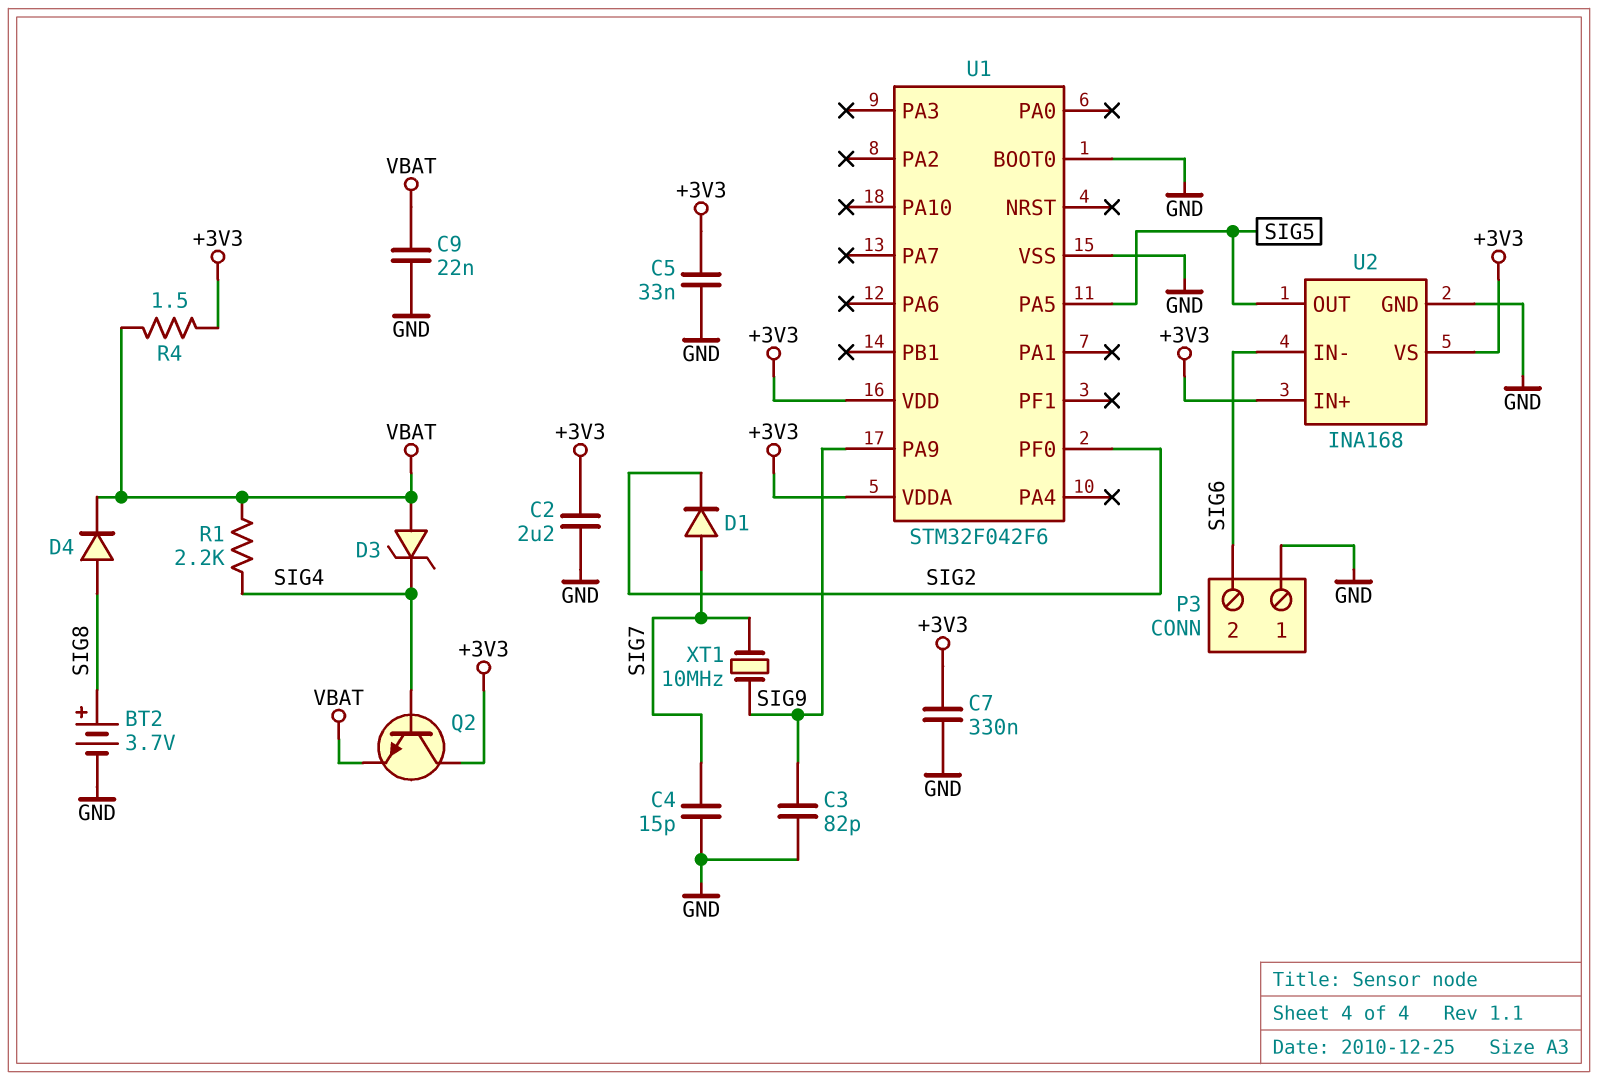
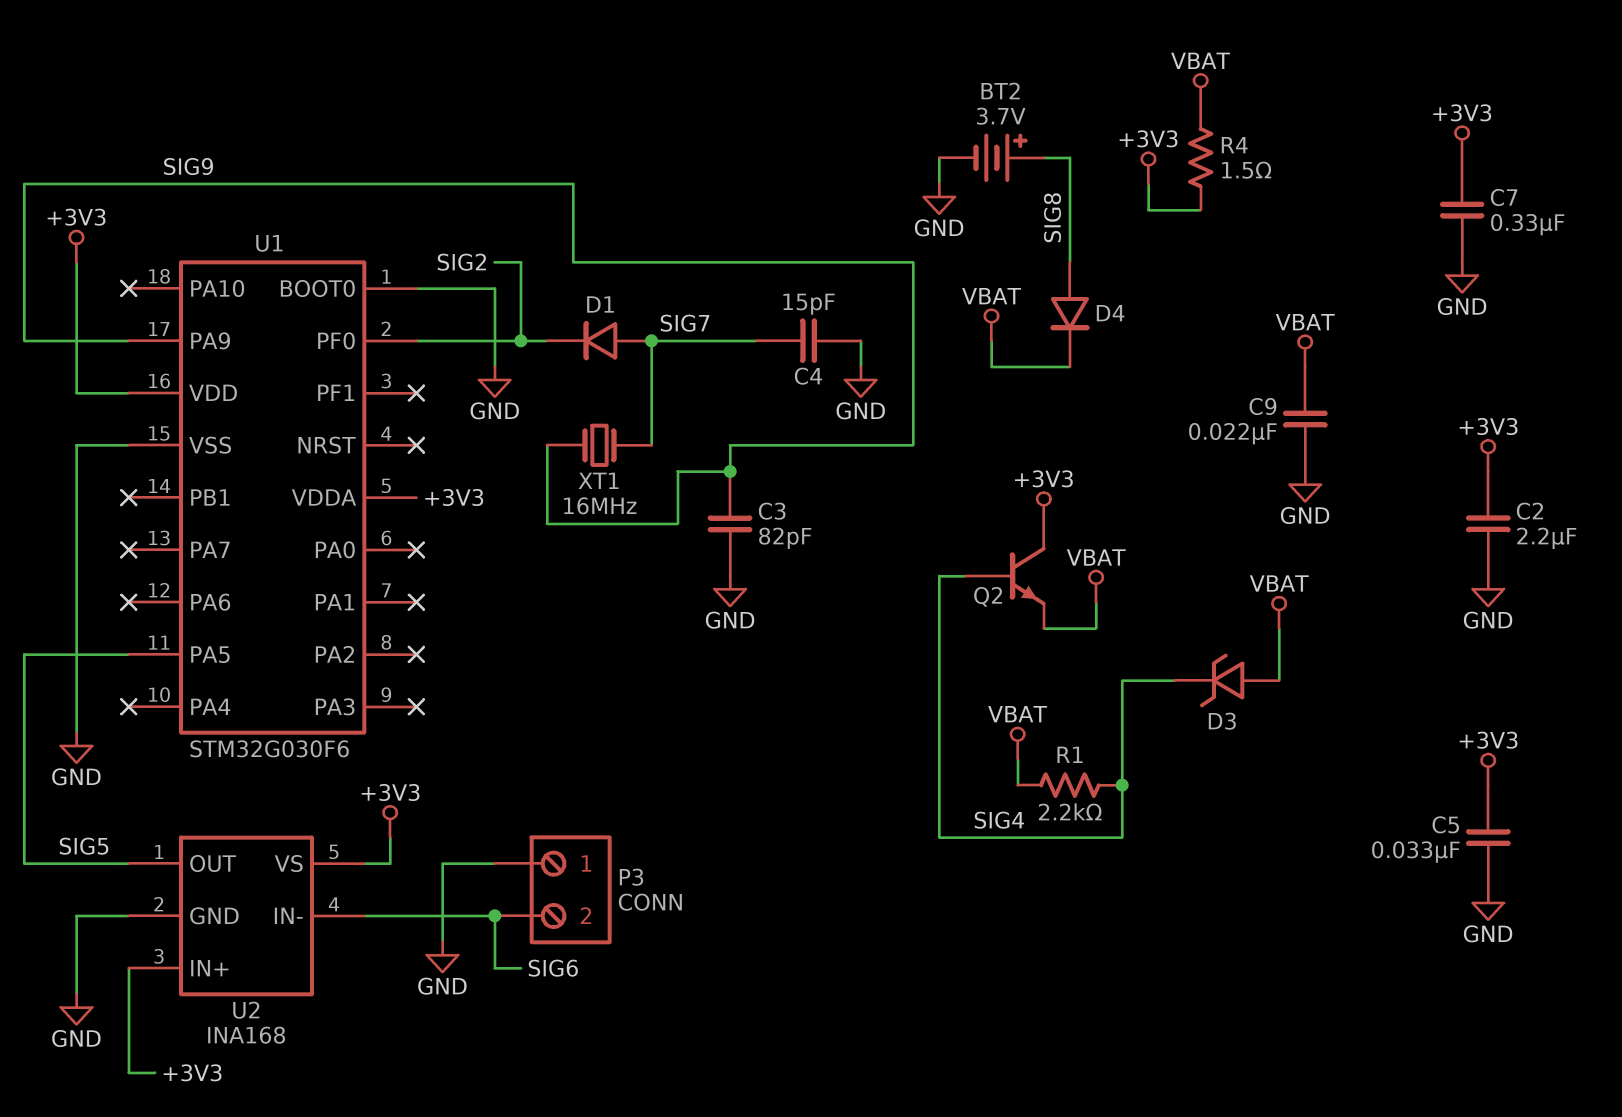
U1: STM32F042F6 -> STM32G030F6
XT1: 10MHz (SIG7, SIG9) -> 16MHz (SIG7, SIG9)

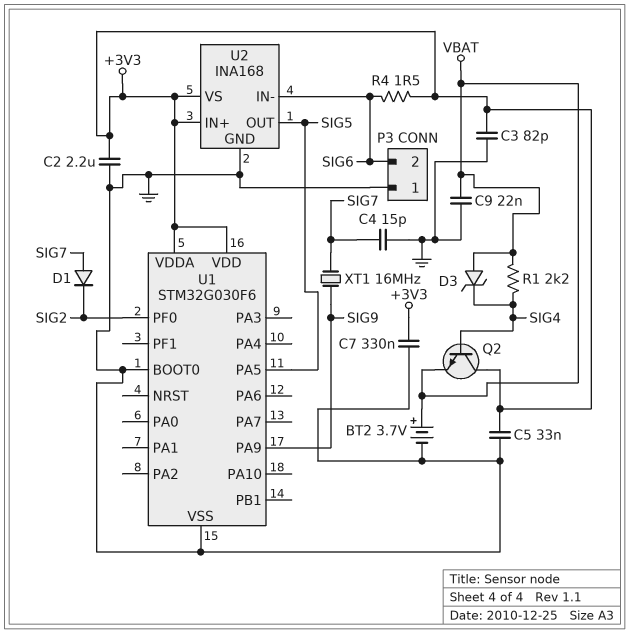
BT2: 3.7V (plus SIG8, minus GND) -> 3.7V (plus VBAT, minus GND)
C3: 82pF (GND, SIG9) -> 82pF (+3V3, GND)
D4: diode (A SIG8, K VBAT) -> none
R4: 1.5 (+3V3, VBAT) -> 1.5 (+3V3, SIG6)

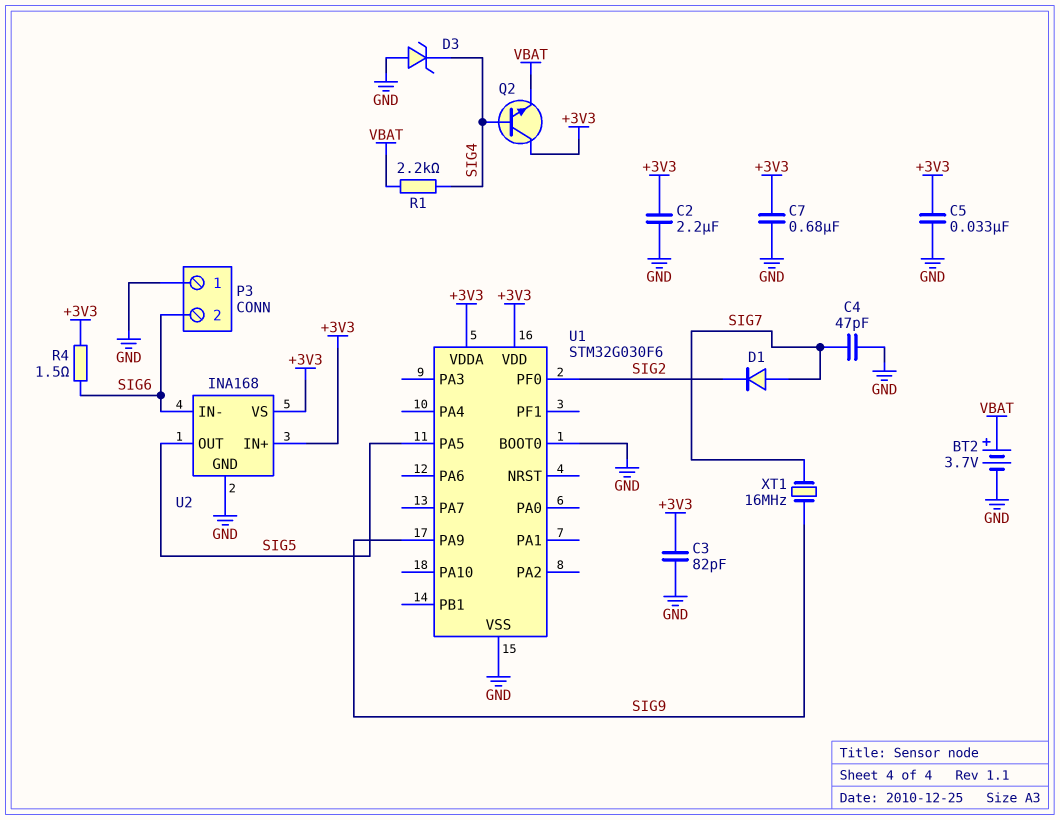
C4: 15pF (GND, SIG7) -> 47pF (GND, SIG7)
C7: 330nF (+3V3, GND) -> 680nF (+3V3, GND)
C9: 22nF (GND, VBAT) -> none
D3: zener (A VBAT, K SIG4) -> zener (A GND, K SIG4)

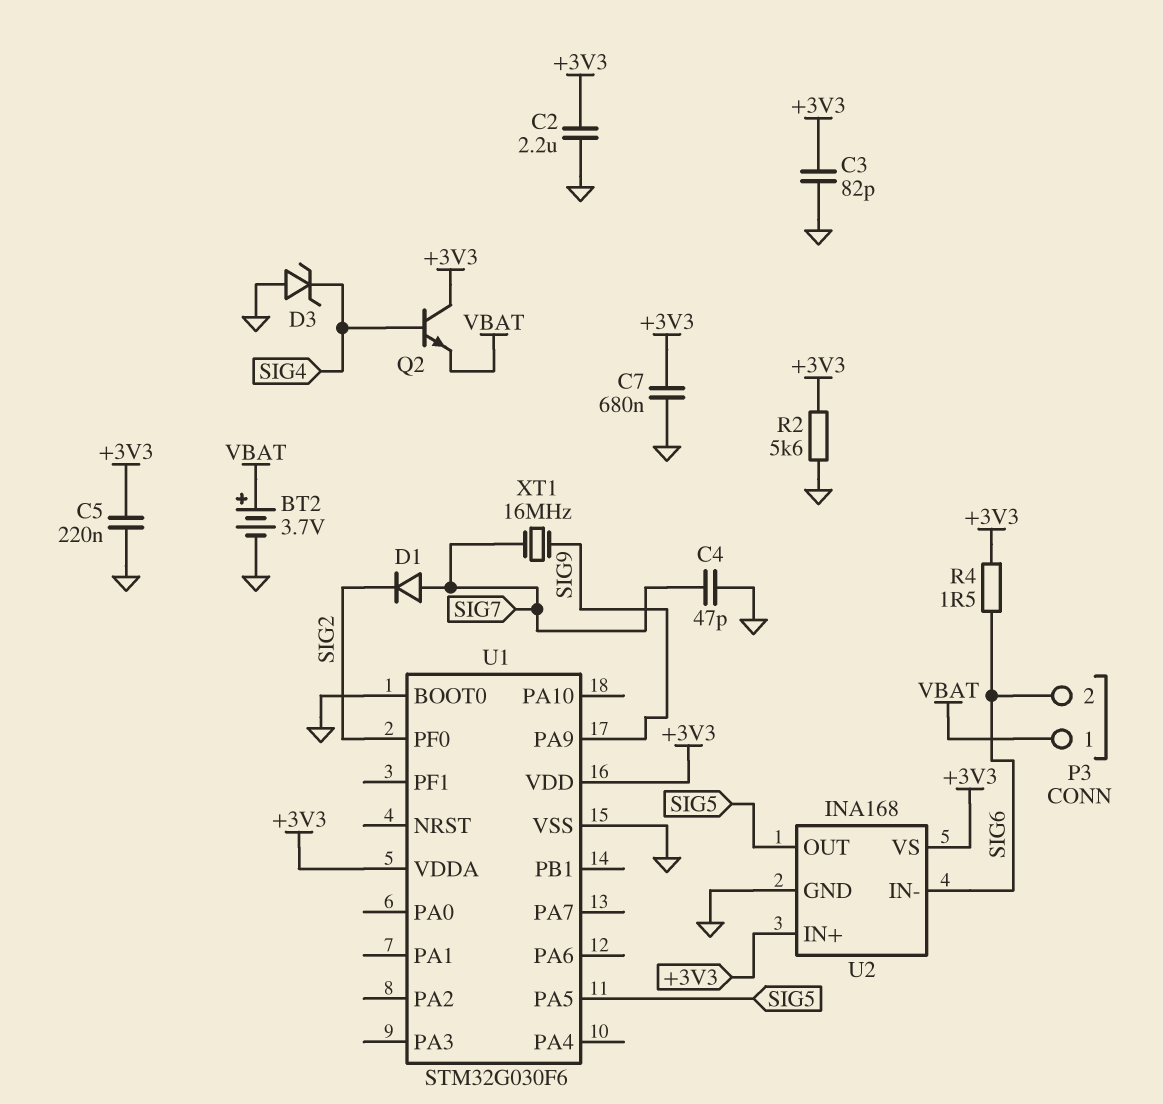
C5: 33nF (+3V3, GND) -> 220nF (+3V3, GND)
P3 pin 1: GND -> VBAT
R1: 2.2k (SIG4, VBAT) -> none
R2: none -> 5.6k (+3V3, GND)

